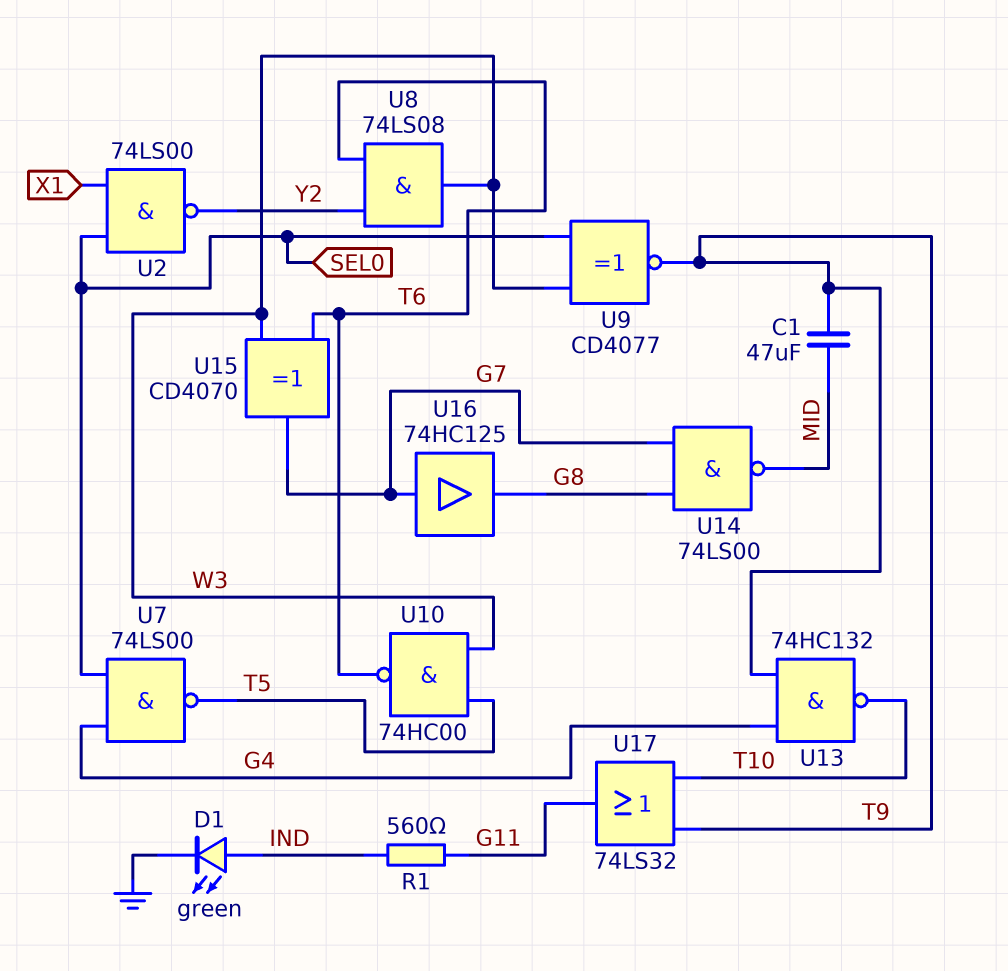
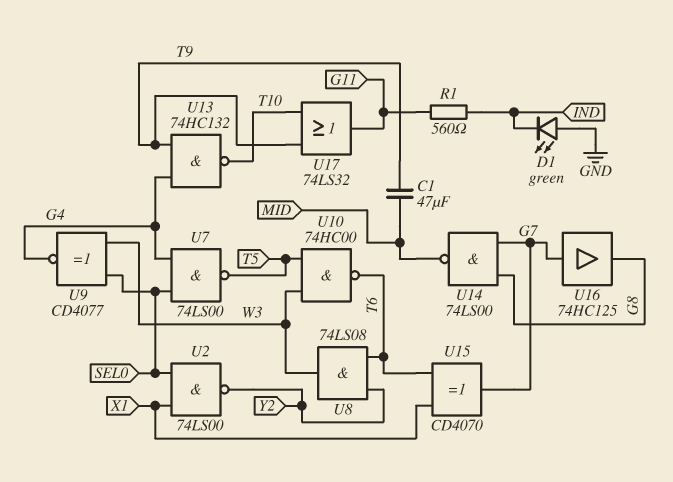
D1: LED green (A IND, K GND) -> LED green (A GND, K IND)
U9: XNOR CD4077 (in SEL0, in W3, out T9) -> XNOR CD4077 (in SEL0, in W3, out G4)
U15: XOR CD4070 (in T6, in W3, out G7) -> XOR CD4070 (in T6, in X1, out G7)

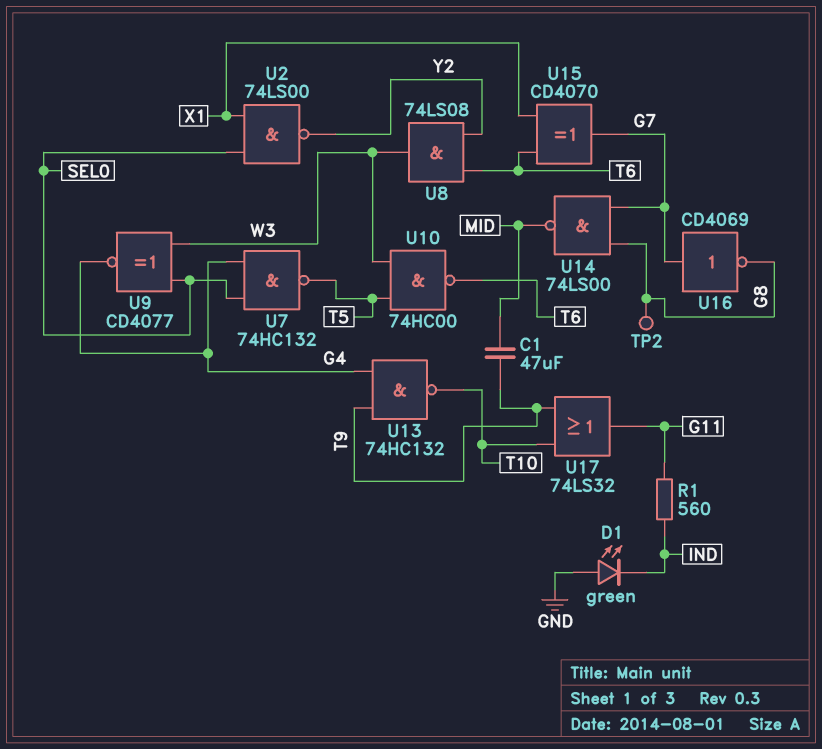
TP2: none -> test point (G8)
U7: NAND 74LS00 (in G4, in SEL0, out T5) -> NAND 74HC132 (in G4, in SEL0, out T5)
U16: buffer 74HC125 (in G7, out G8) -> NOT CD4069 (in G7, out G8)

